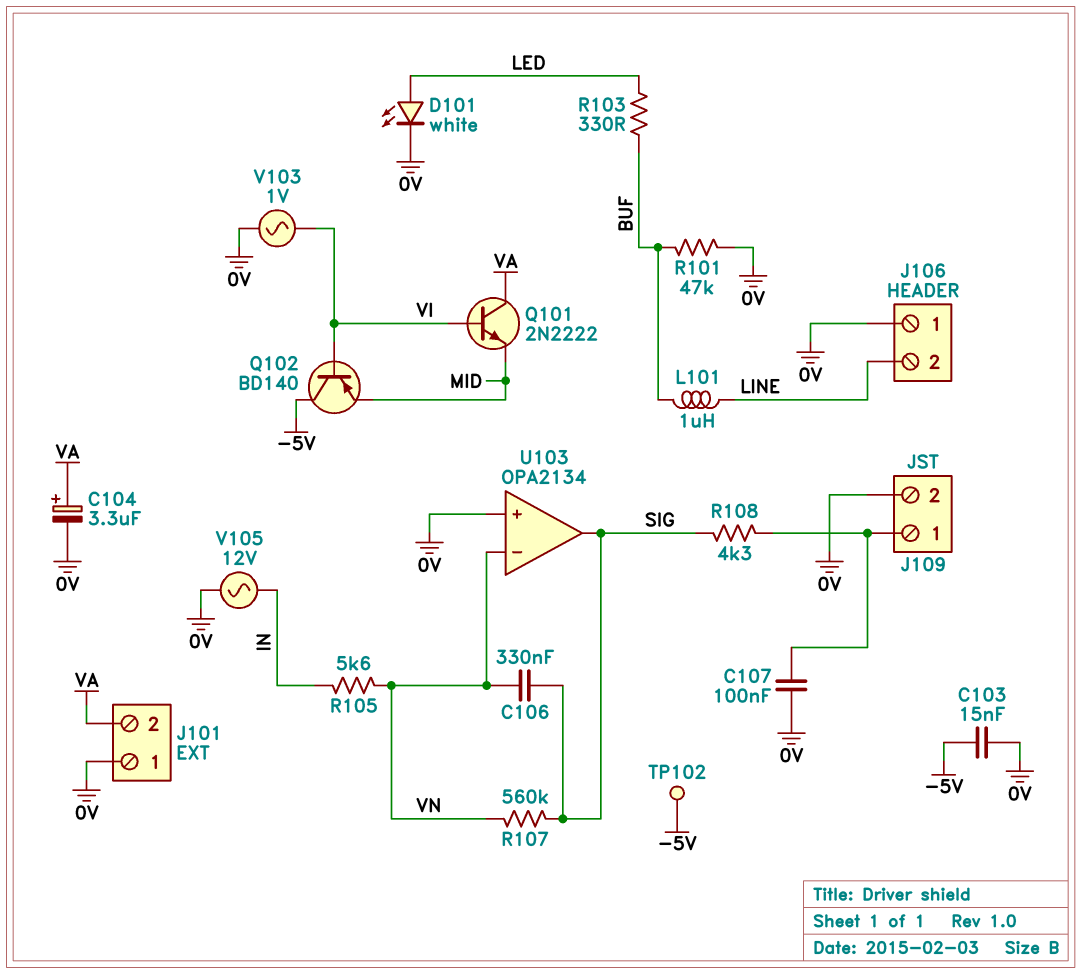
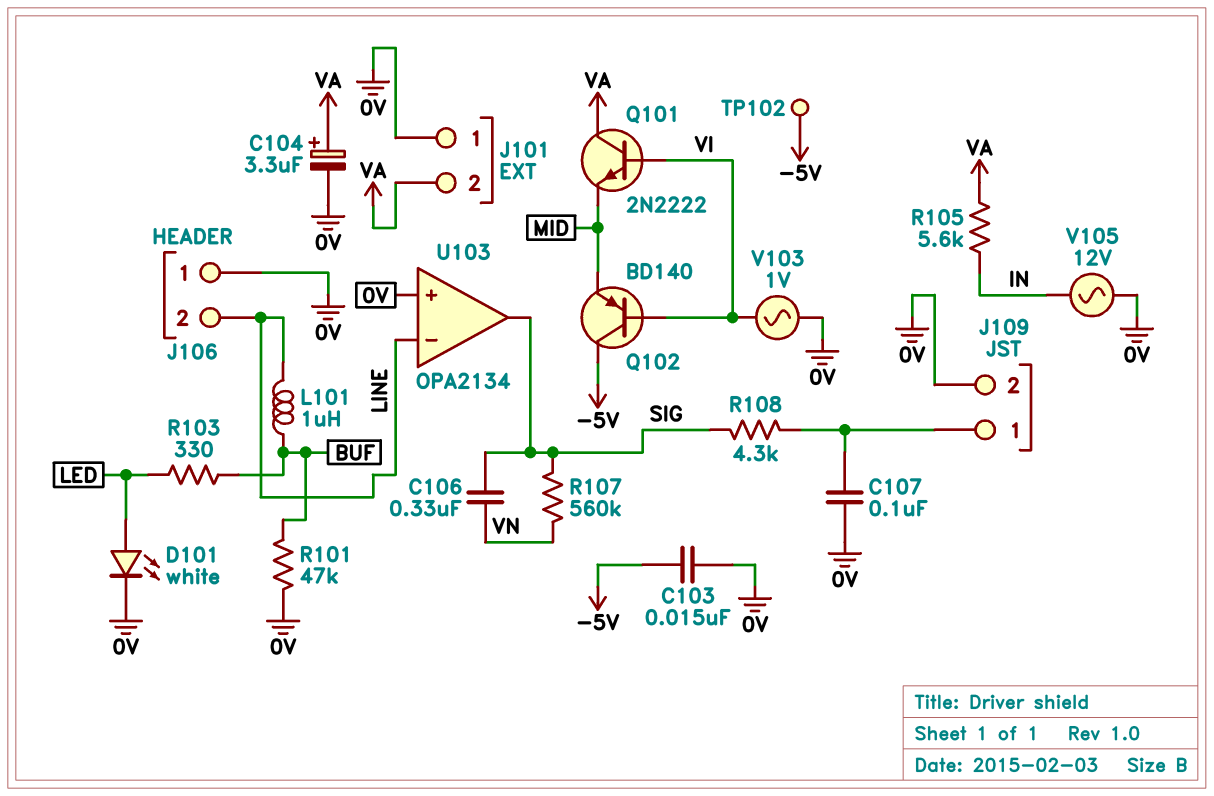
R105: 5.6k (IN, VN) -> 5.6k (IN, VA)
U103 pin in-: VN -> LINE

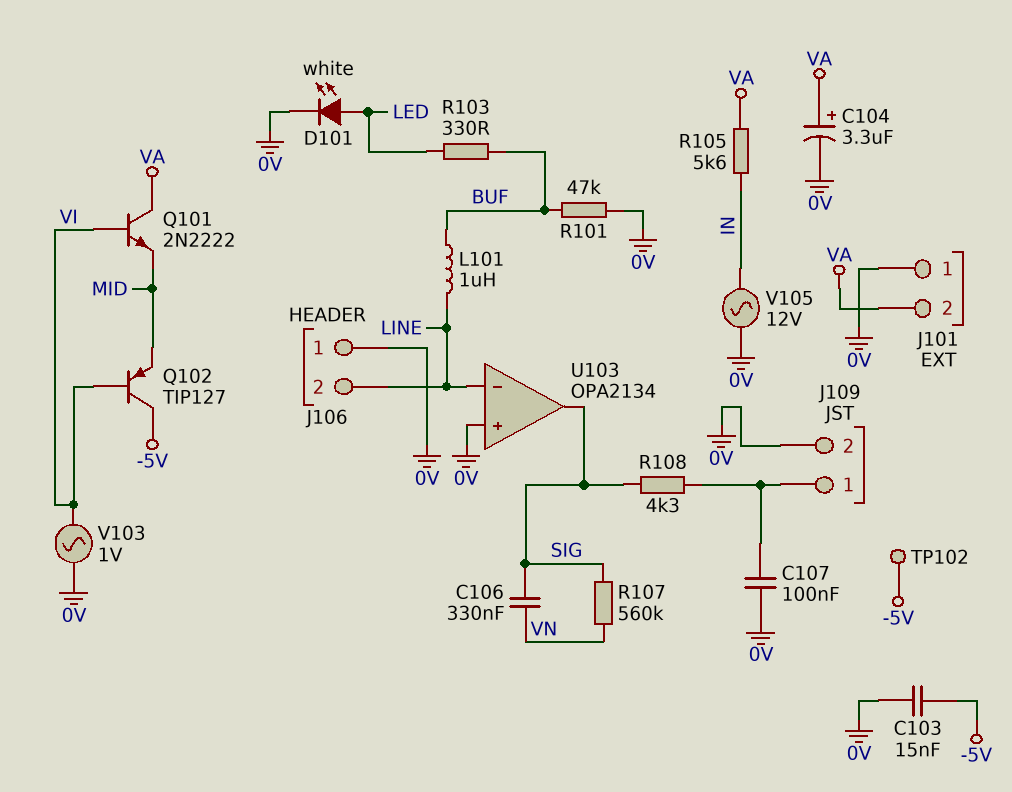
Q102: PNP BD140 (B VI, C -5V, E MID) -> PNP TIP127 (B VI, C -5V, E MID)

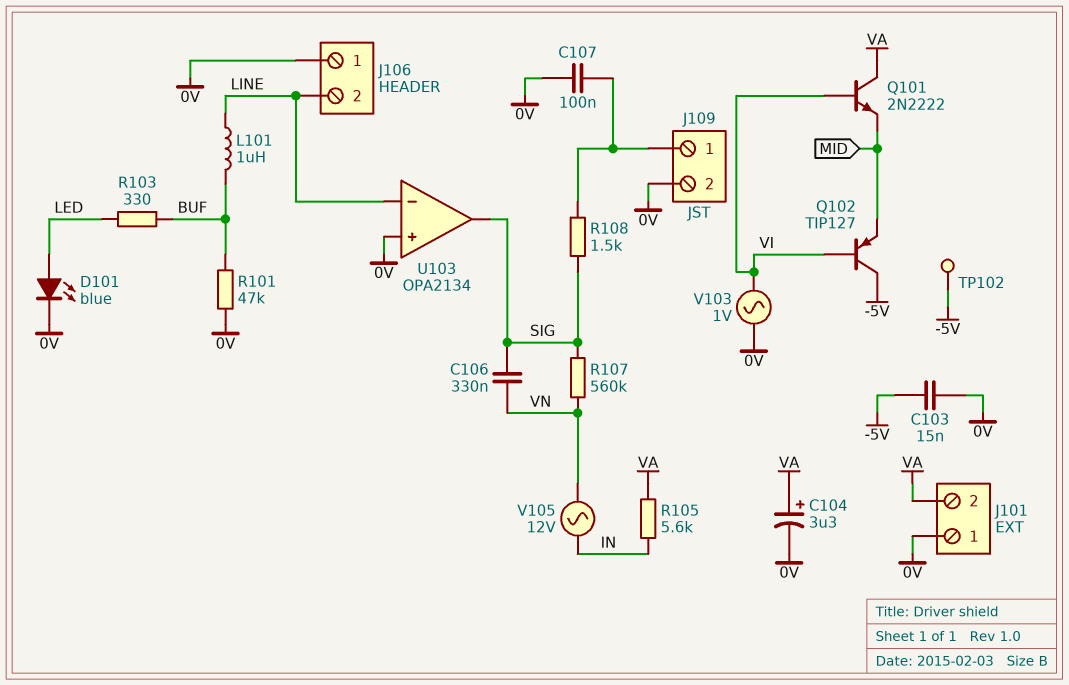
D101: LED white (A LED, K 0V) -> LED blue (A LED, K 0V)
R108: 4.3k (J109/1, SIG) -> 1.5k (J109/1, SIG)
V105: AC 12V (0V, IN) -> AC 12V (IN, VN)

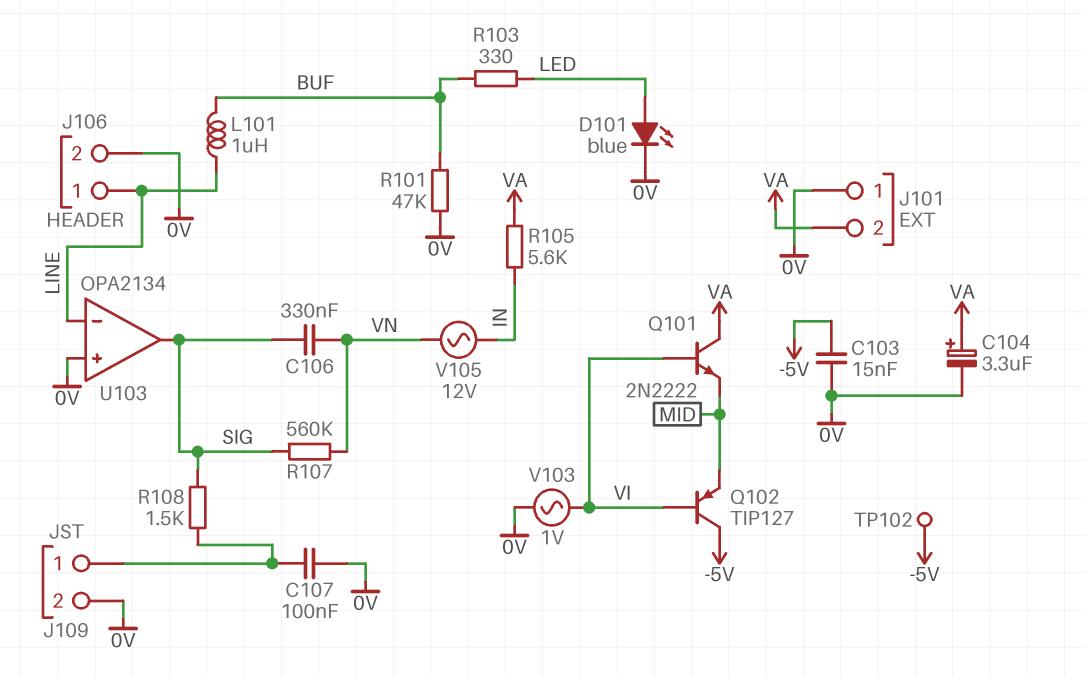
J106 pin 1: 0V -> LINE
J106 pin 2: LINE -> 0V

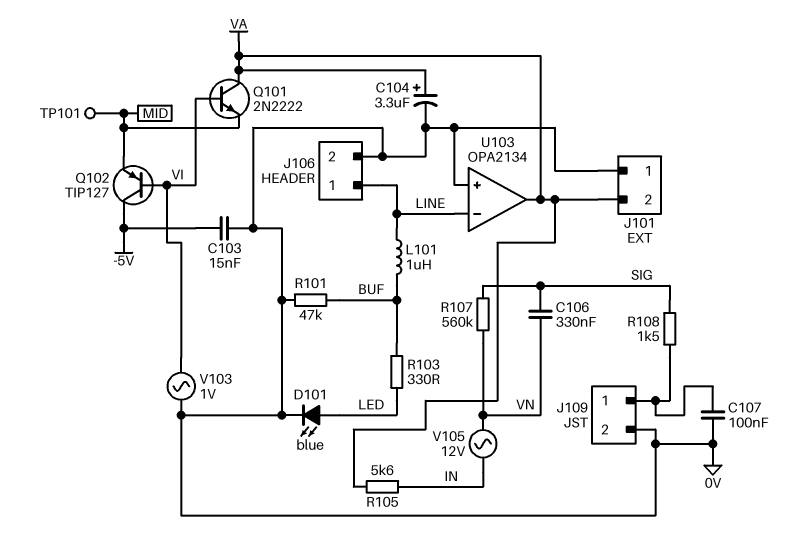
TP101: none -> test point (MID)
TP102: test point (-5V) -> none
U103 pin out: SIG -> VA

